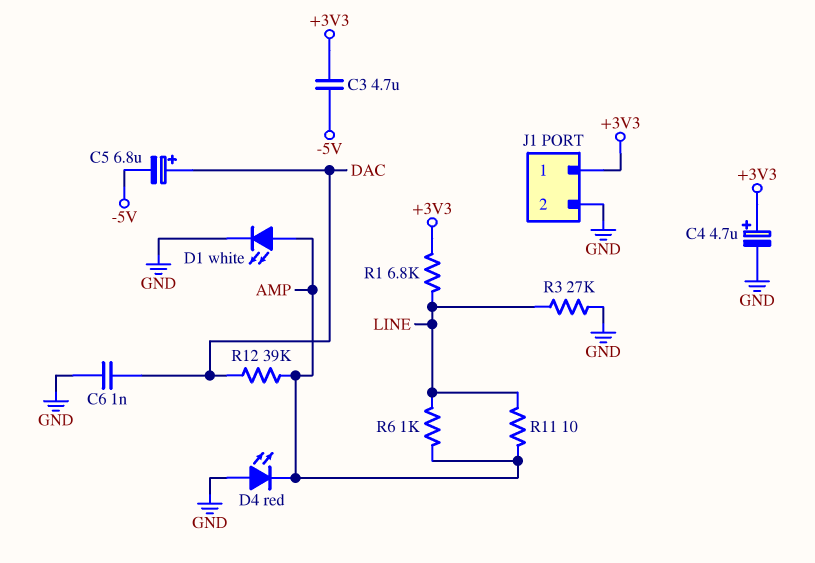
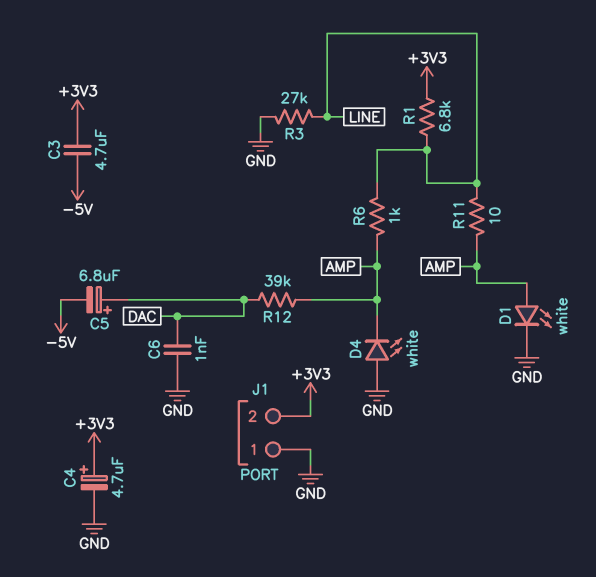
D4: LED red (A GND, K AMP) -> LED white (A GND, K AMP)
J1 pin 1: +3V3 -> GND
J1 pin 2: GND -> +3V3

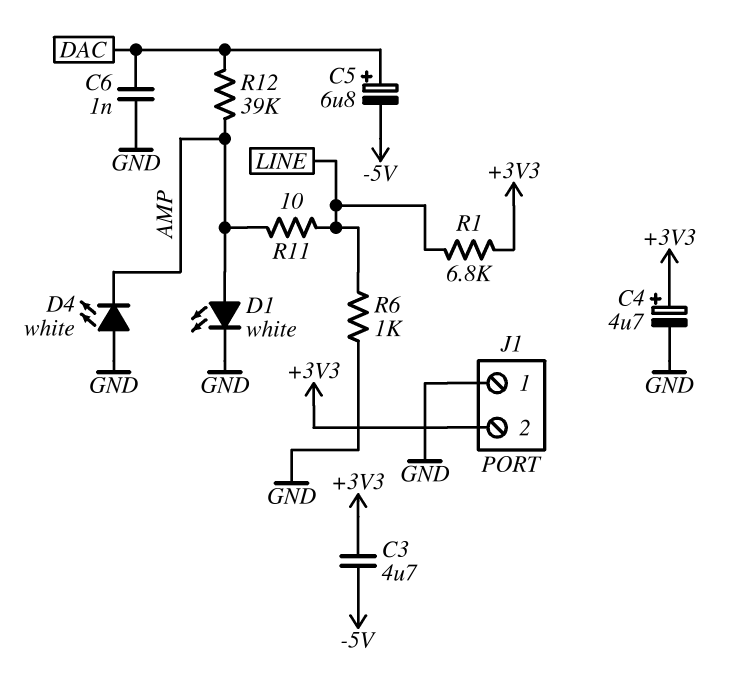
R3: 27k (GND, LINE) -> none
R6: 1k (AMP, LINE) -> 1k (GND, LINE)

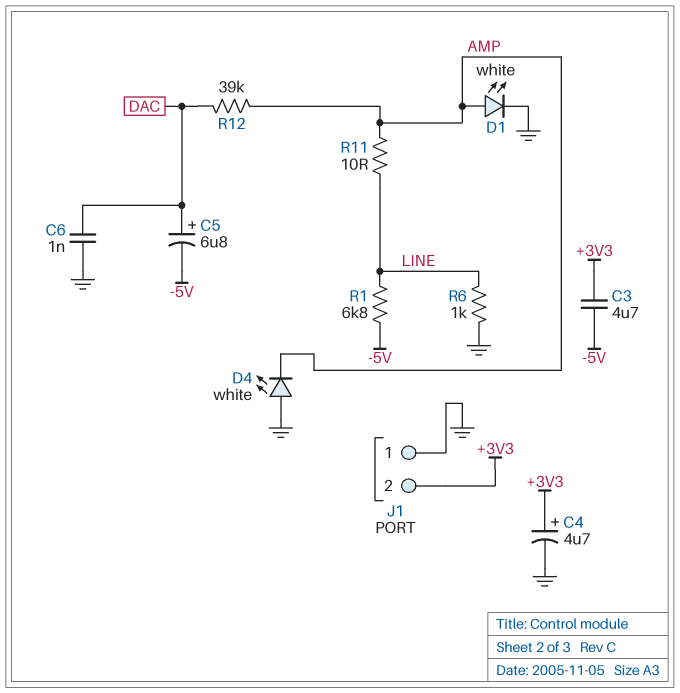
R1: 6.8k (+3V3, LINE) -> 6.8k (-5V, LINE)

